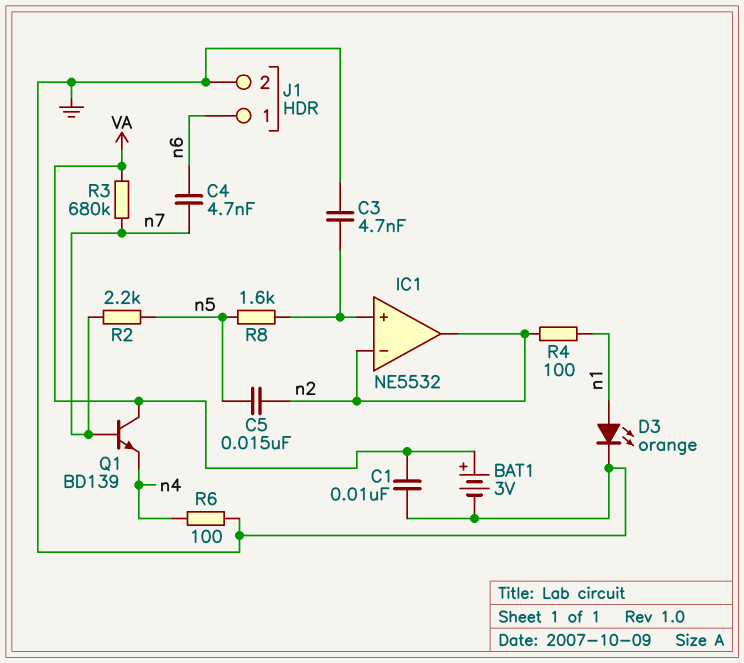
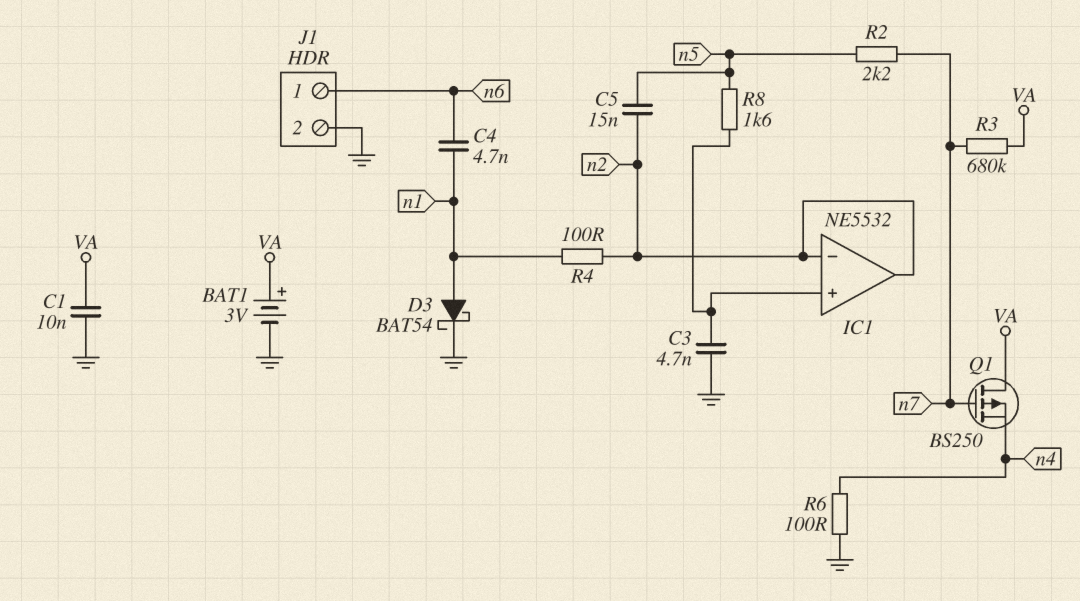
C4: 4.7nF (n6, n7) -> 4.7nF (n1, n6)
D3: LED orange (A n1, K GND) -> schottky BAT54 (A n1, K GND)
Q1: NPN BD139 (B n7, C VA, E n4) -> PMOS BS250 (G n7, D VA, S n4)

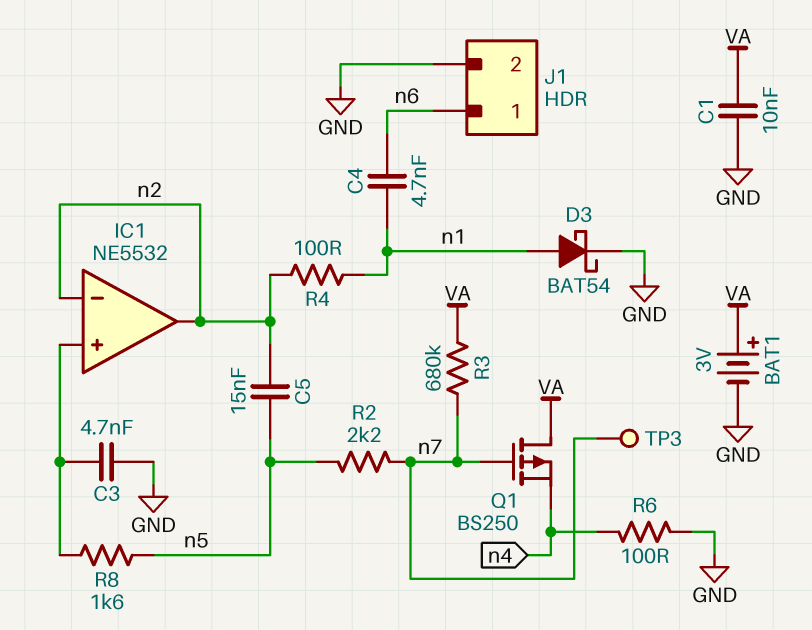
TP3: none -> test point (n7)

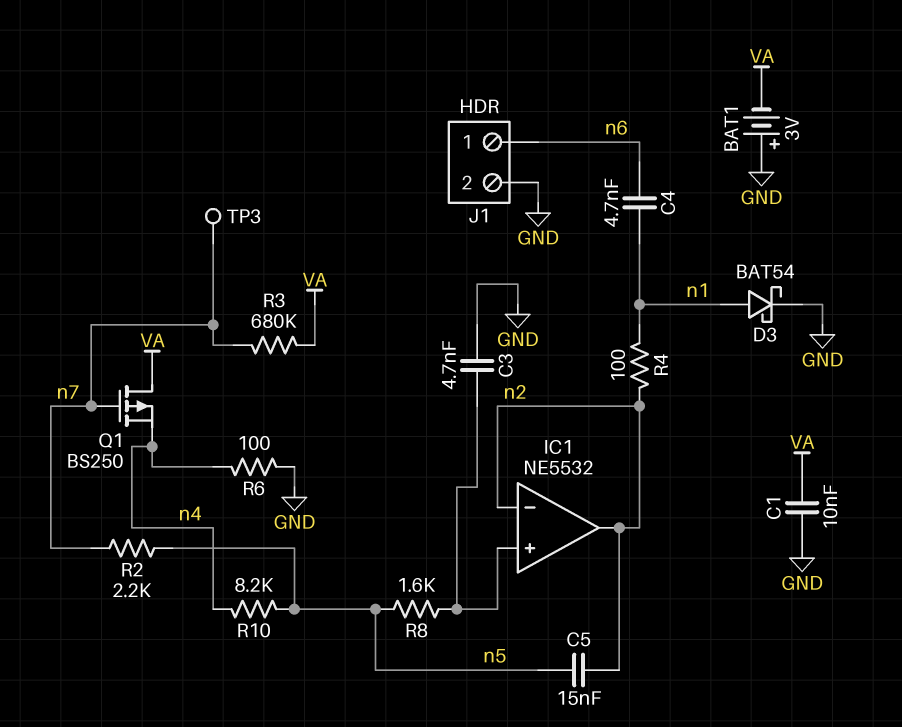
BAT1: 3V (plus VA, minus GND) -> 3V (plus GND, minus VA)
R10: none -> 8.2k (n4, n5)

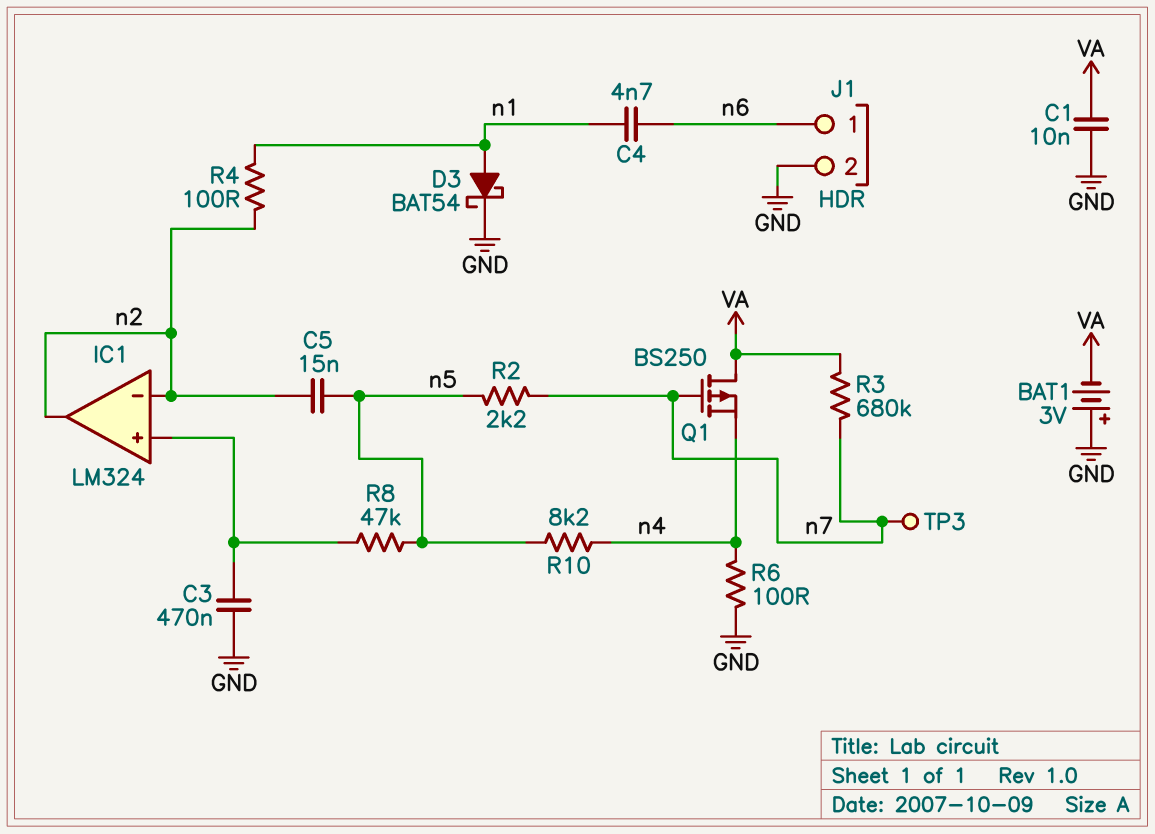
C3: 4.7nF (GND, IC1/in+) -> 470nF (GND, IC1/in+)
IC1: NE5532 -> LM324
R8: 1.6k (IC1/in+, n5) -> 47k (IC1/in+, n5)

